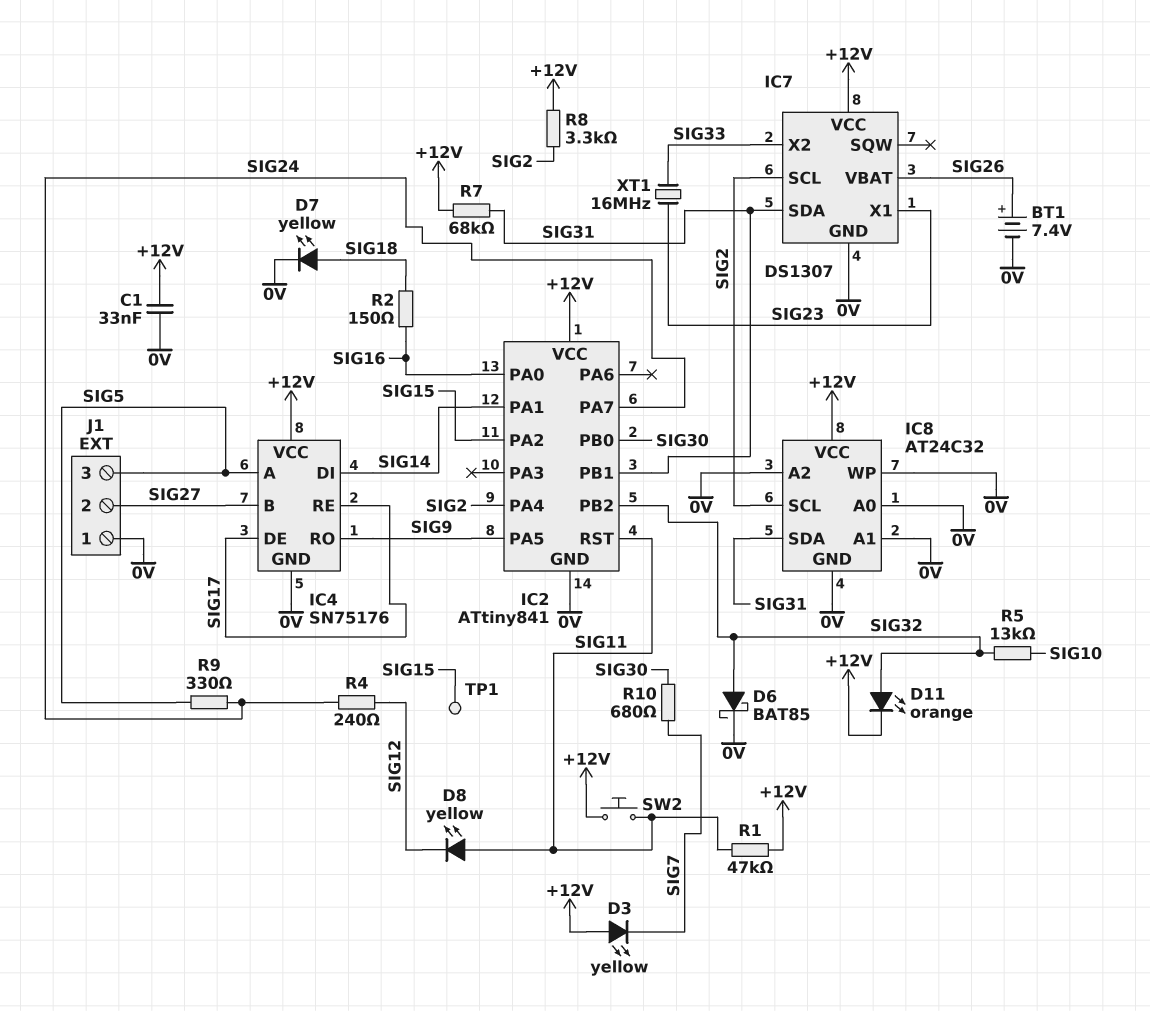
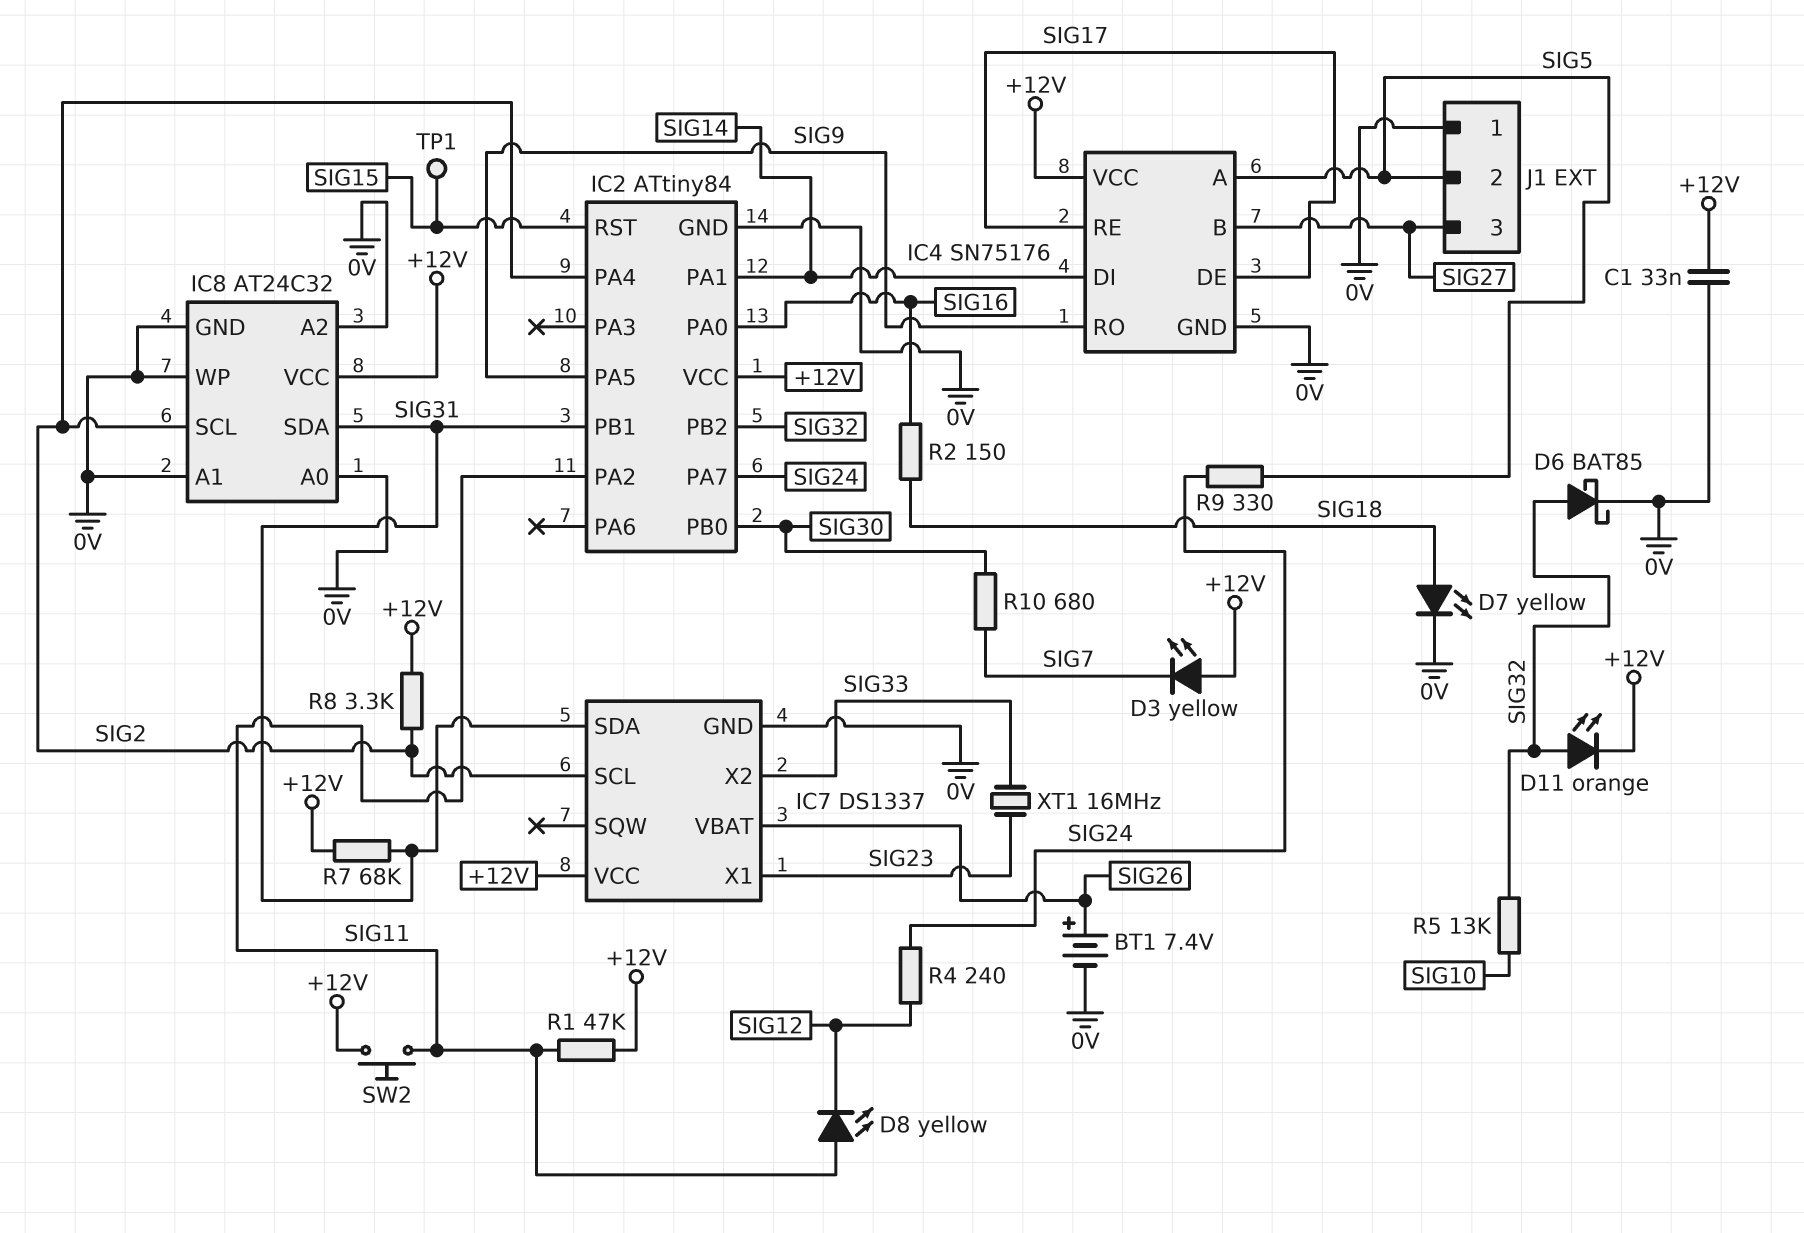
IC2: ATtiny841 -> ATtiny84
IC2 pin PA2: SIG15 -> SIG11
IC2 pin RST: SIG11 -> SIG15
IC7: DS1307 -> DS1337
J1 pin 2: SIG27 -> SIG5
J1 pin 3: SIG5 -> SIG27

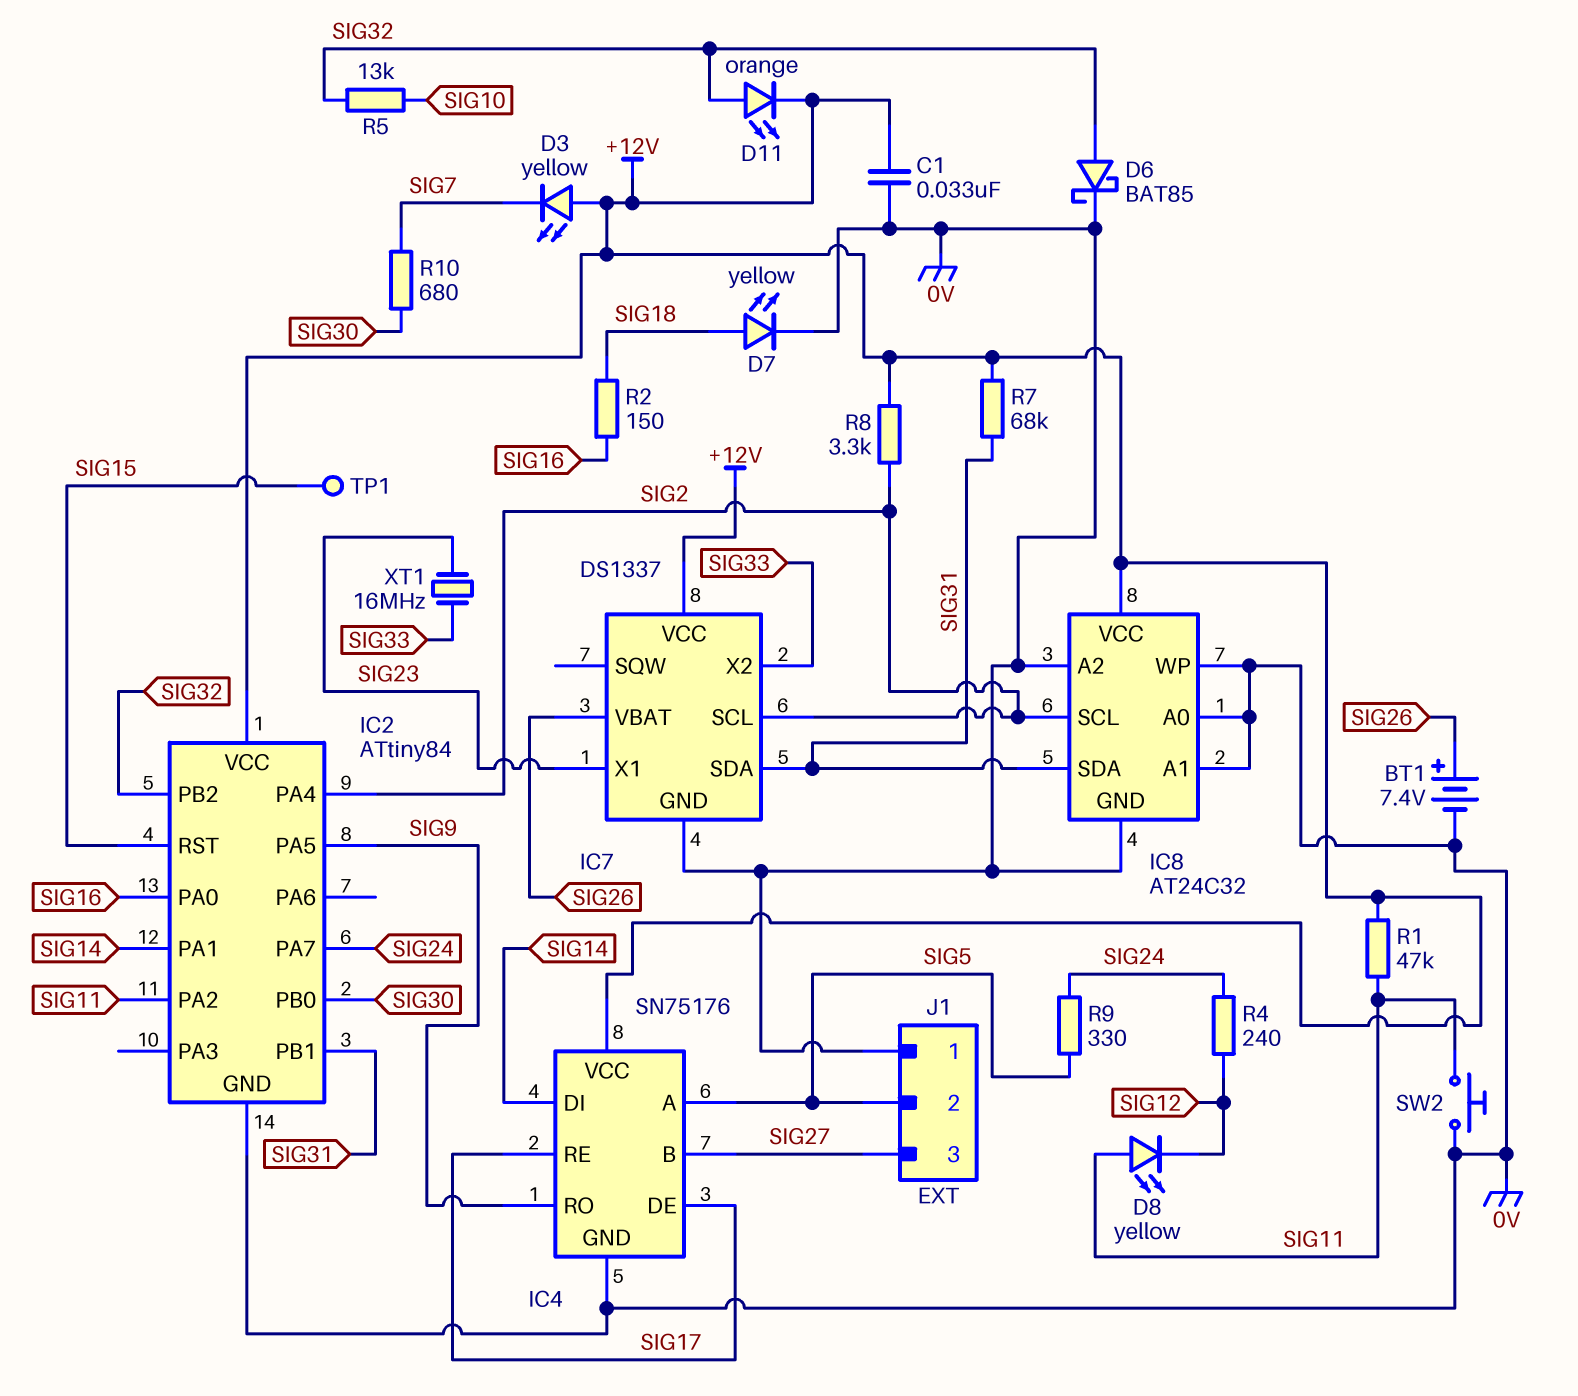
SW2: button (+12V, SIG11) -> button (0V, SIG11)

